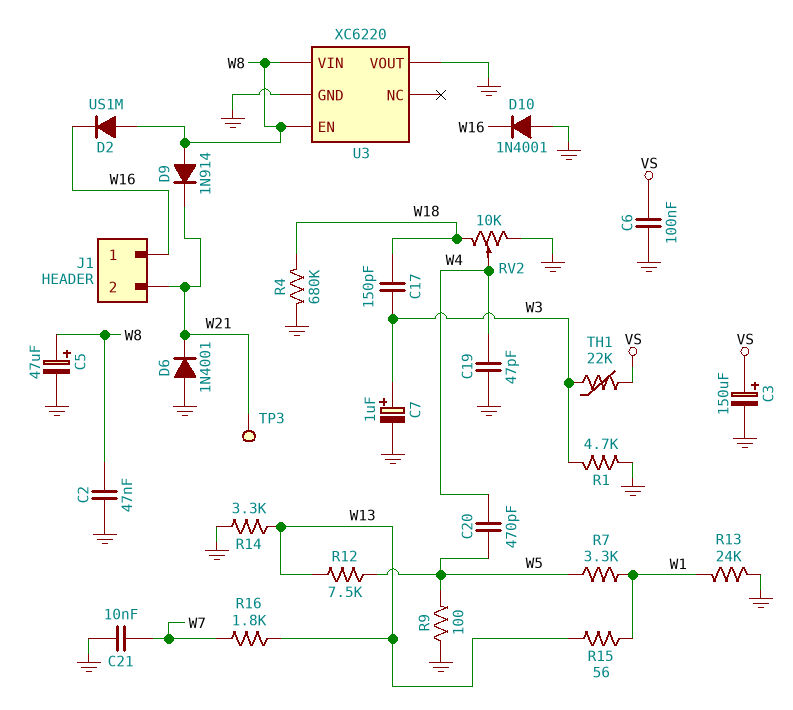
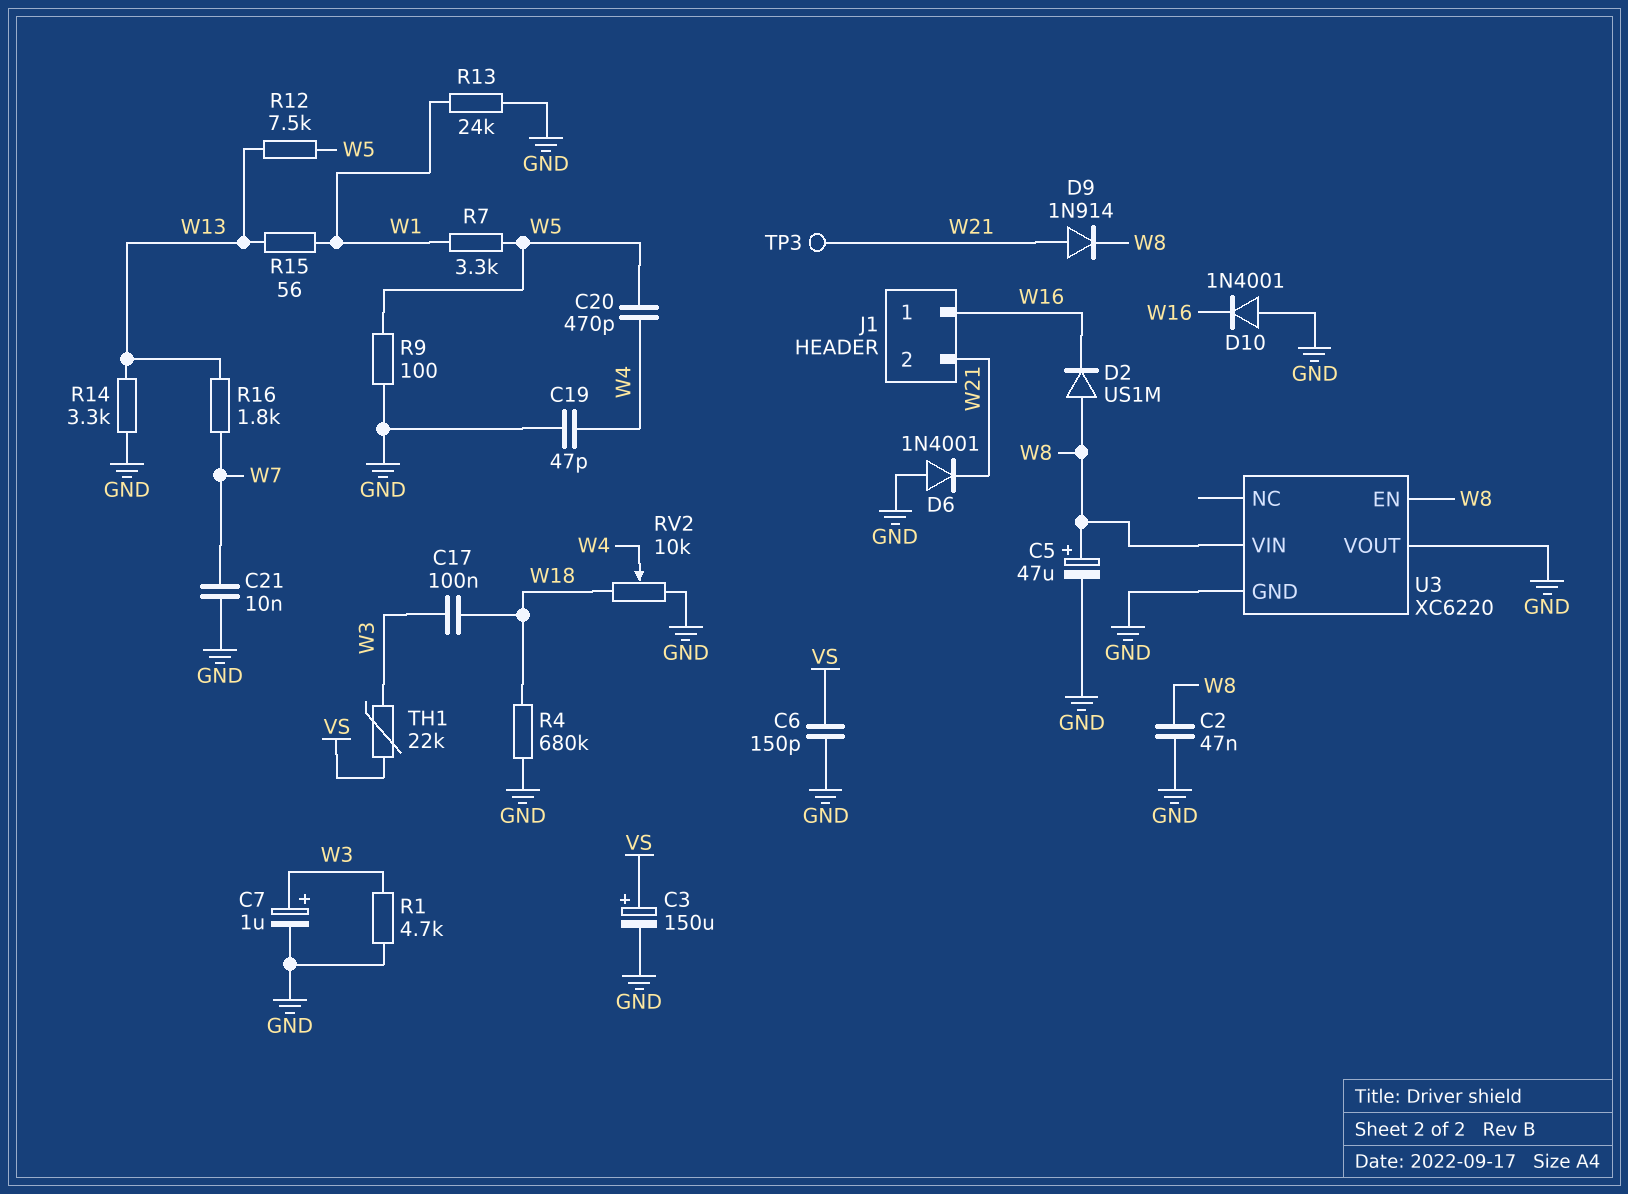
C6: 100nF (GND, VS) -> 150pF (GND, VS)
C17: 150pF (W3, W18) -> 100nF (W3, W18)
D9: diode 1N914 (A W8, K W21) -> diode 1N914 (A W21, K W8)

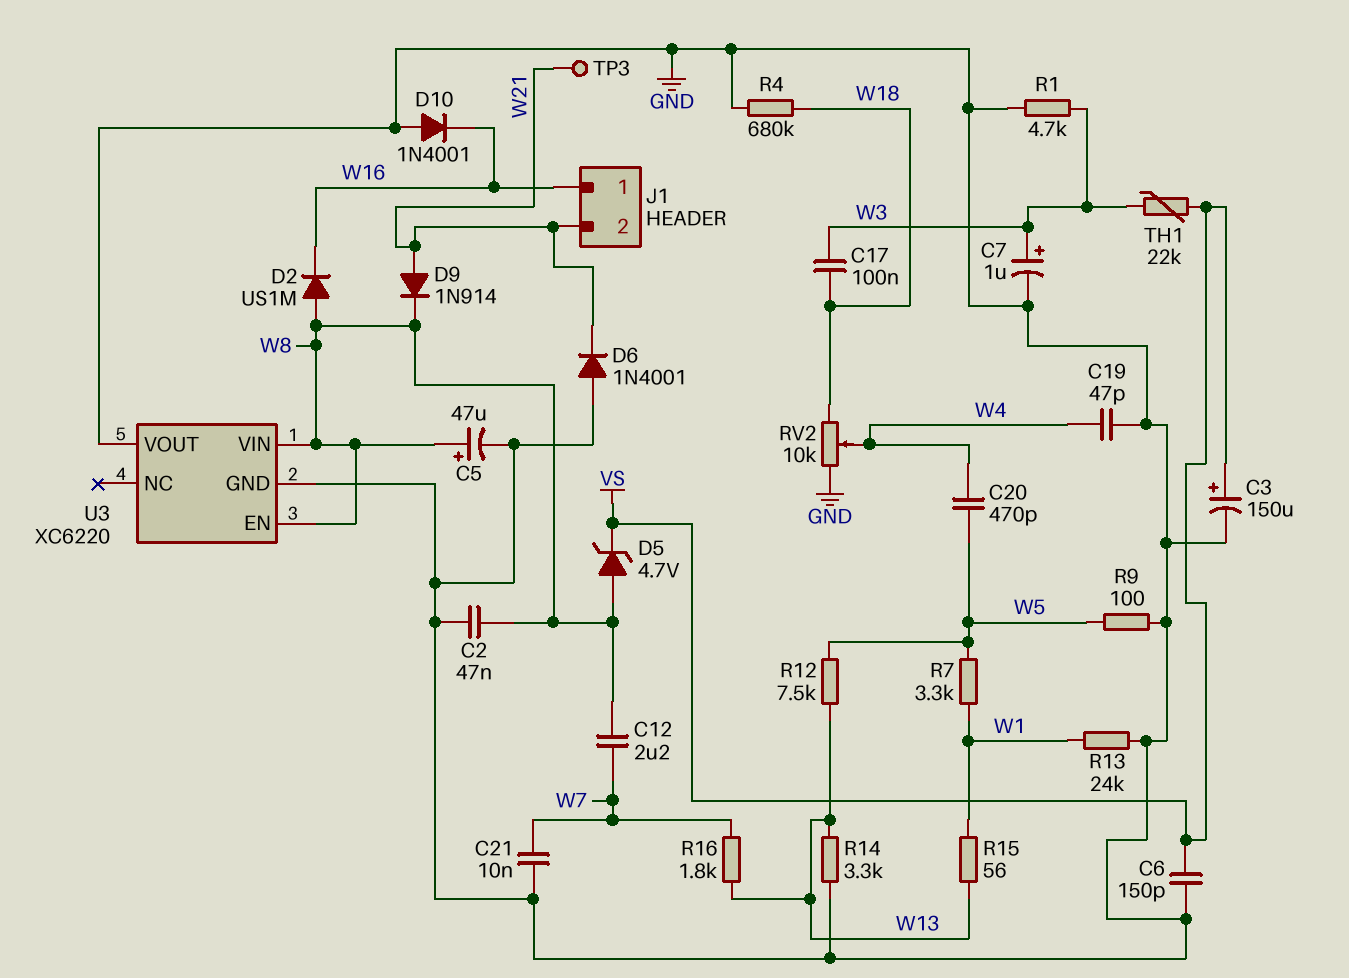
C12: none -> 2.2uF (W7, W8)
D5: none -> zener 4.7V (A W8, K VS)

